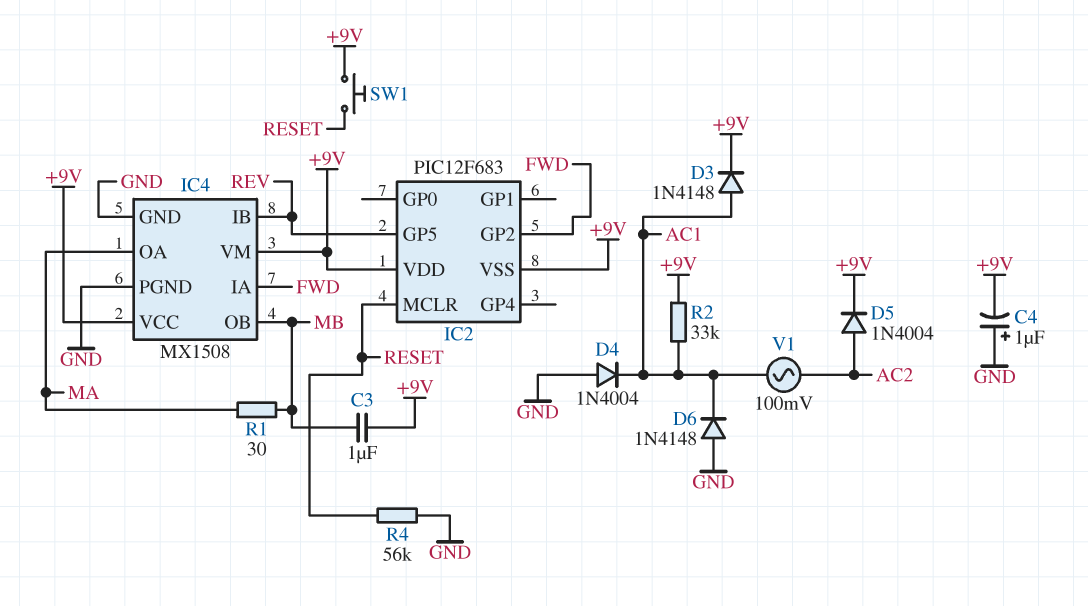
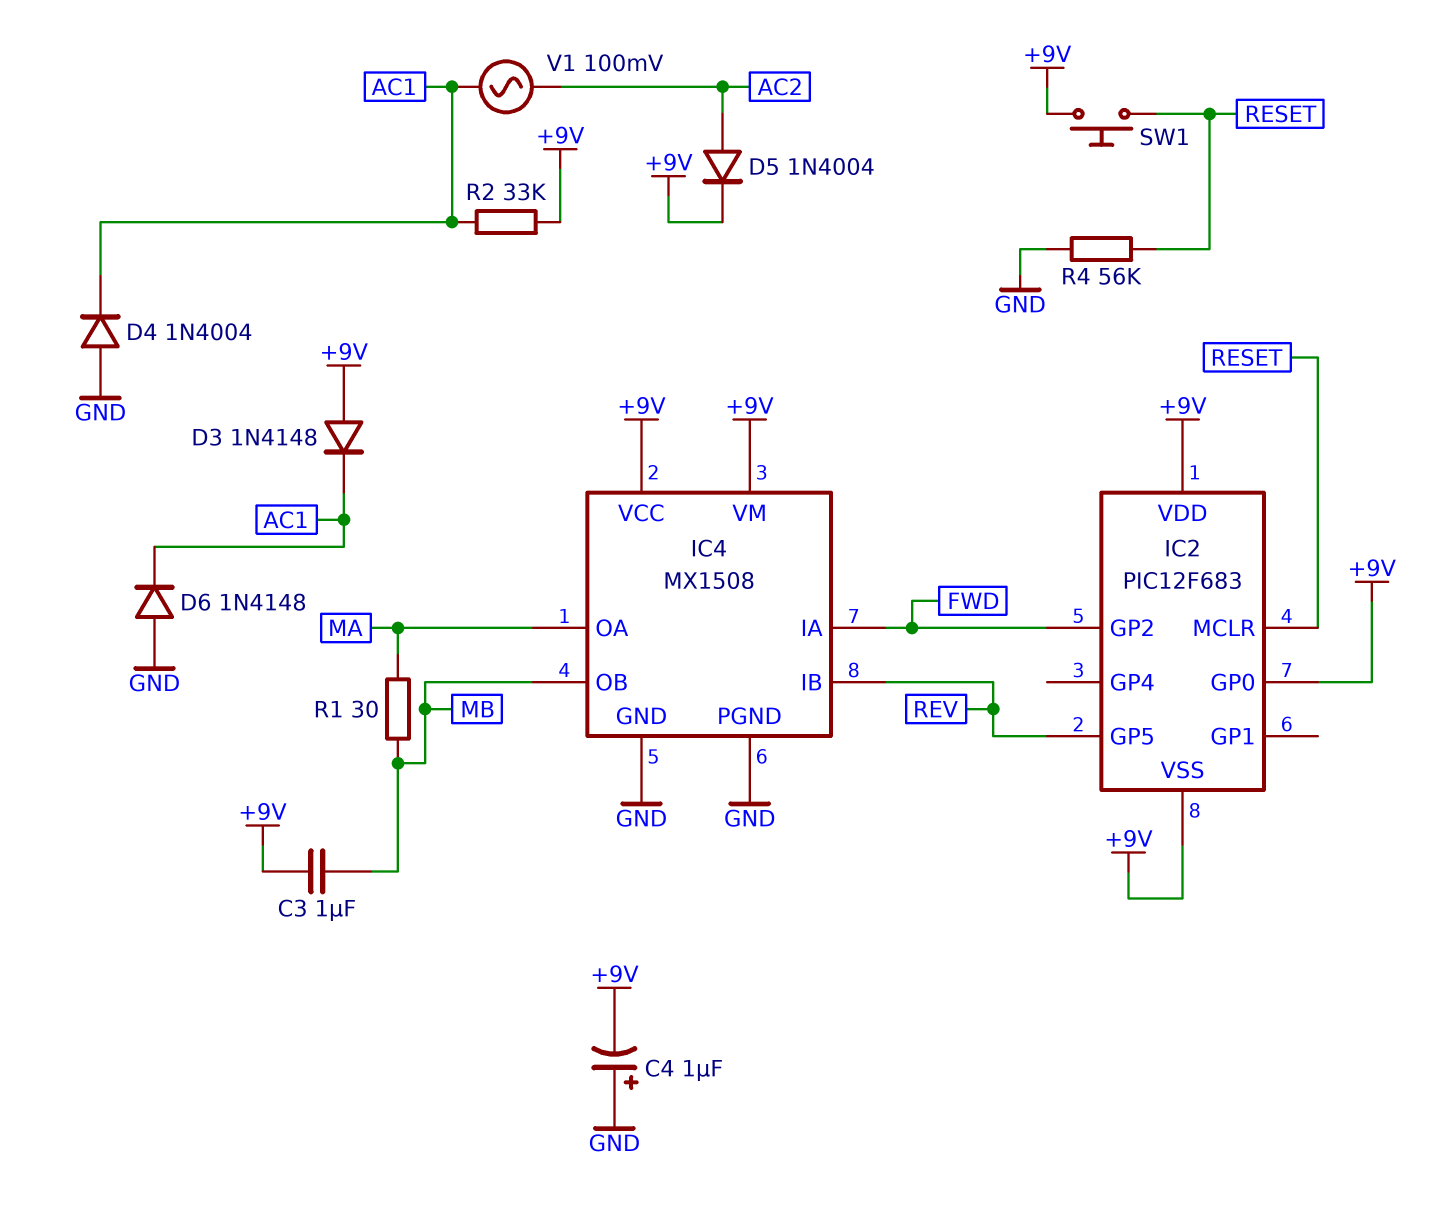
D3: diode 1N4148 (A AC1, K +9V) -> diode 1N4148 (A +9V, K AC1)
IC2 pin GP0: none -> +9V

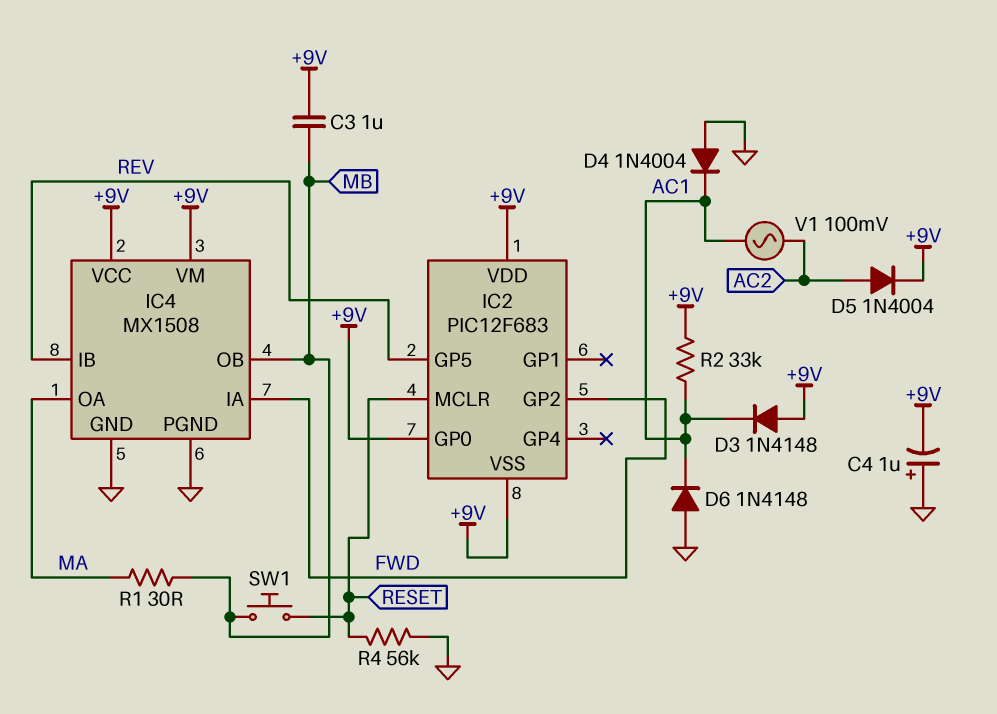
SW1: button (+9V, RESET) -> button (MB, RESET)

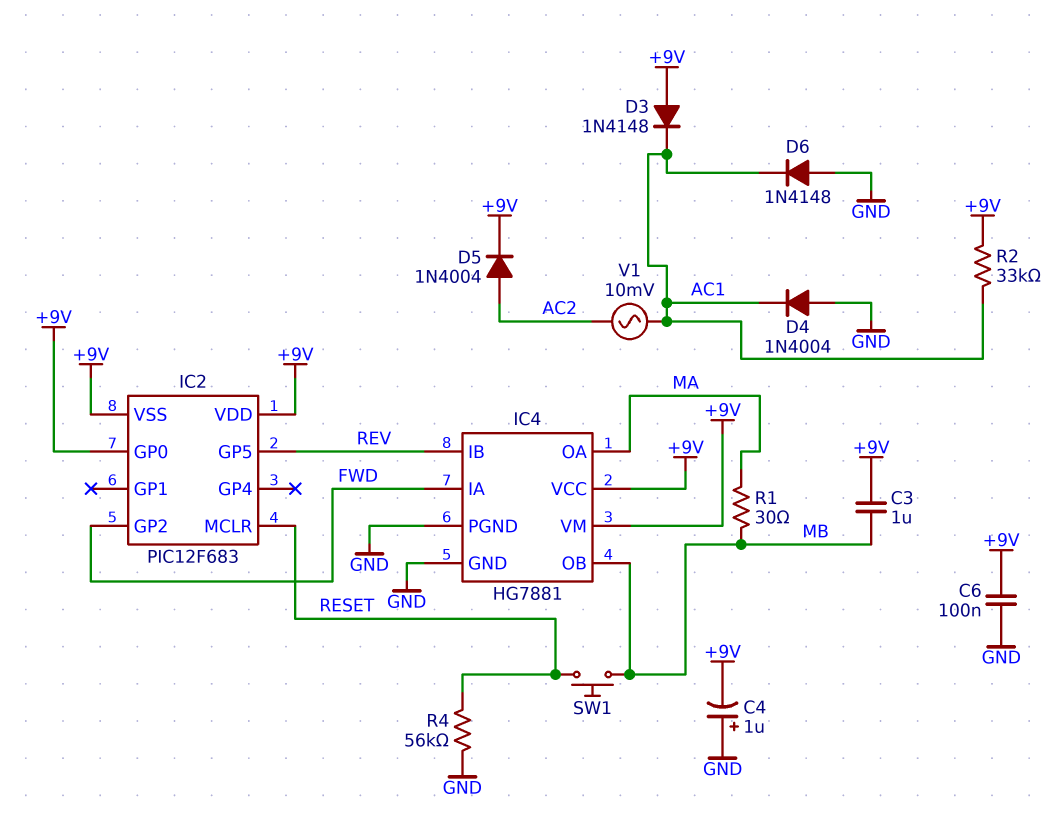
C6: none -> 100nF (+9V, GND)
IC4: MX1508 -> HG7881
V1: AC 100mV (AC1, AC2) -> AC 10mV (AC1, AC2)

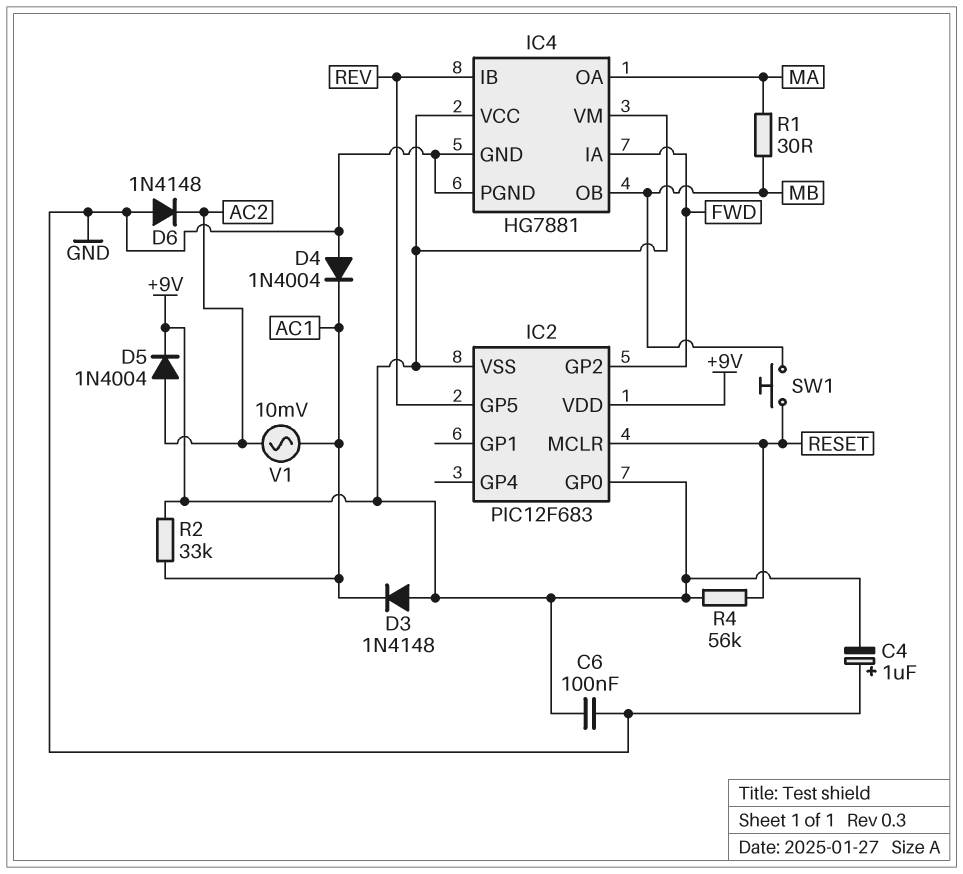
C3: 1uF (+9V, MB) -> none
D6: diode 1N4148 (A GND, K AC1) -> diode 1N4148 (A GND, K AC2)
R4: 56k (GND, RESET) -> 56k (+9V, RESET)

